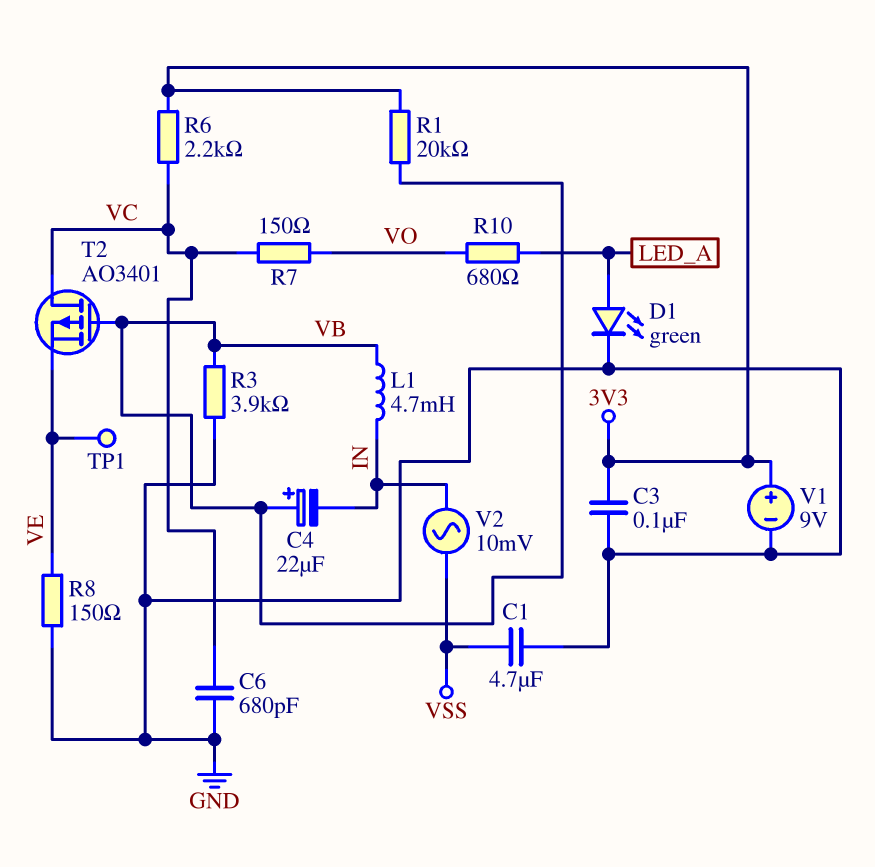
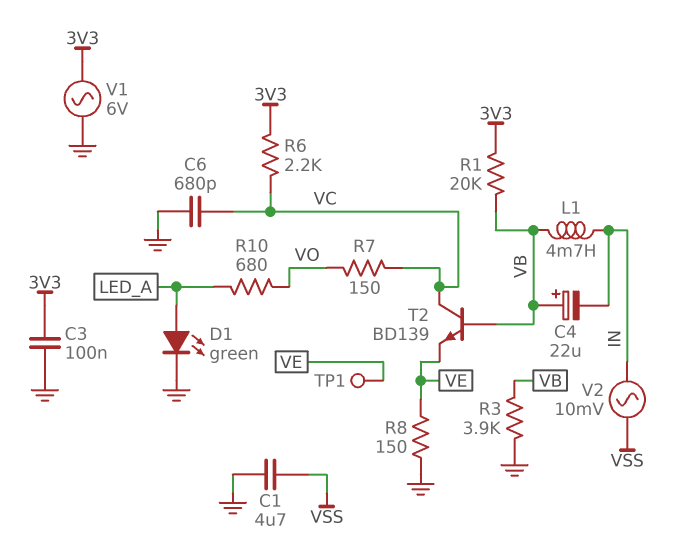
T2: PMOS AO3401 (G VB, D VC, S VE) -> NPN BD139 (B VB, C VC, E VE)
V1: 9V (plus 3V3, minus GND) -> AC 6V (3V3, GND)

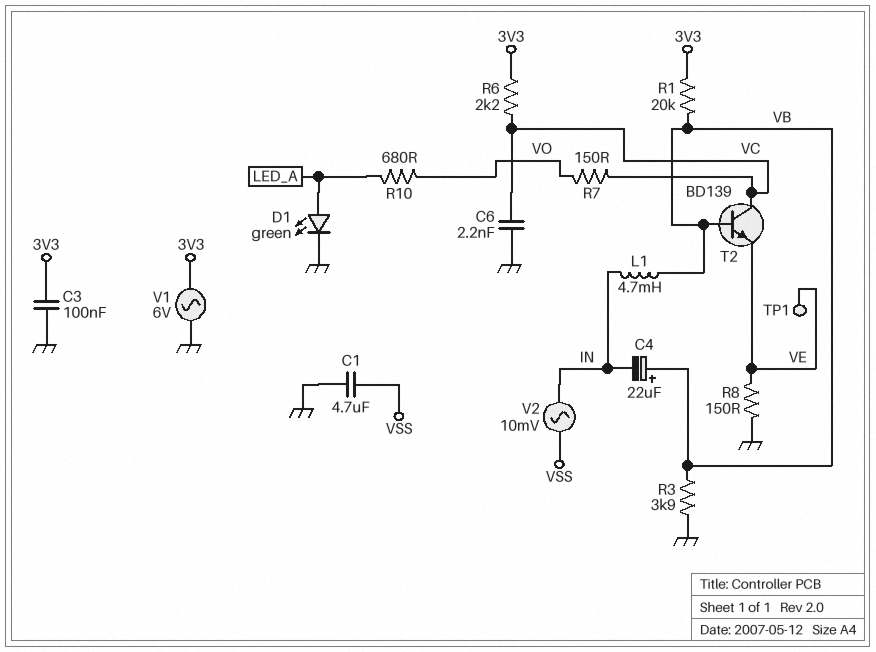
C6: 680pF (GND, VC) -> 2.2nF (GND, VC)

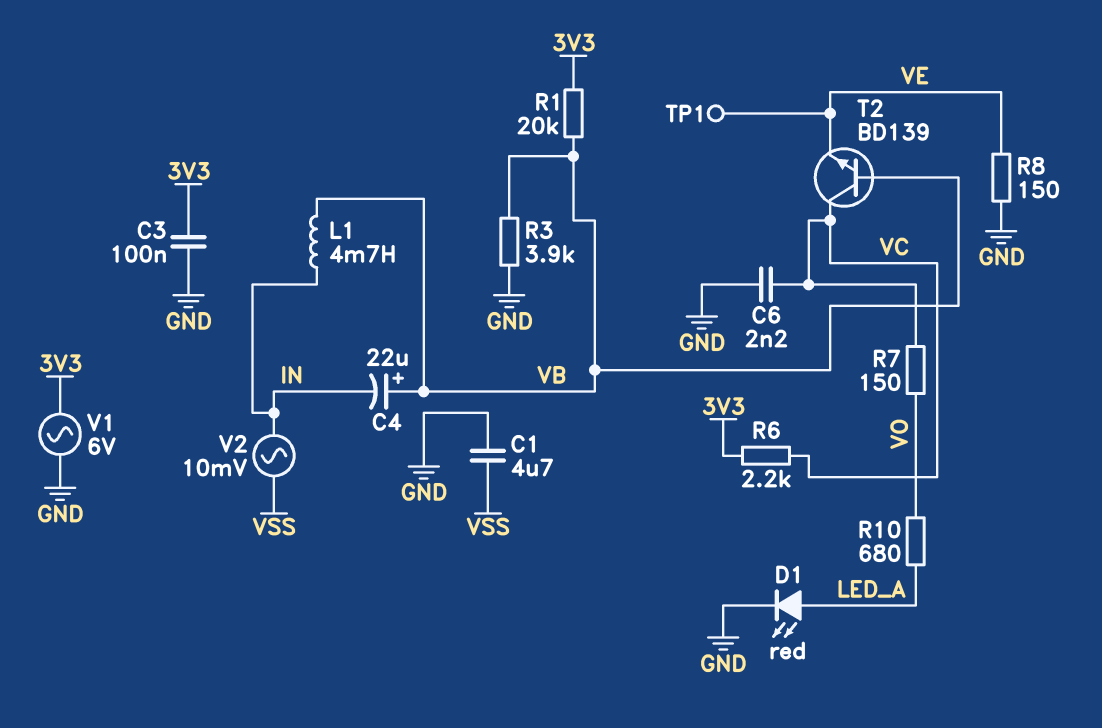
D1: LED green (A LED_A, K GND) -> LED red (A LED_A, K GND)

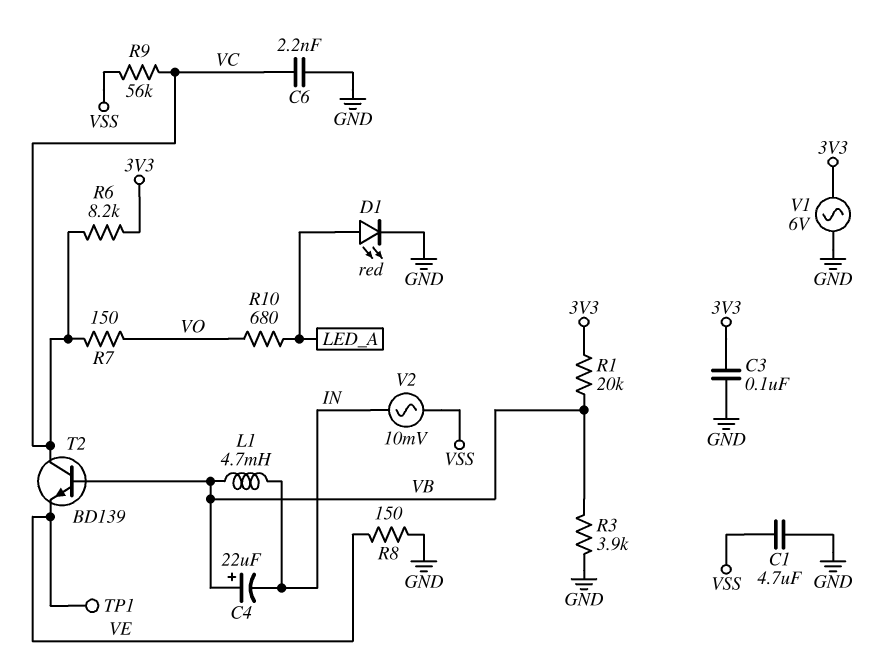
R6: 2.2k (3V3, VC) -> 8.2k (3V3, VC)
R9: none -> 56k (VC, VSS)

